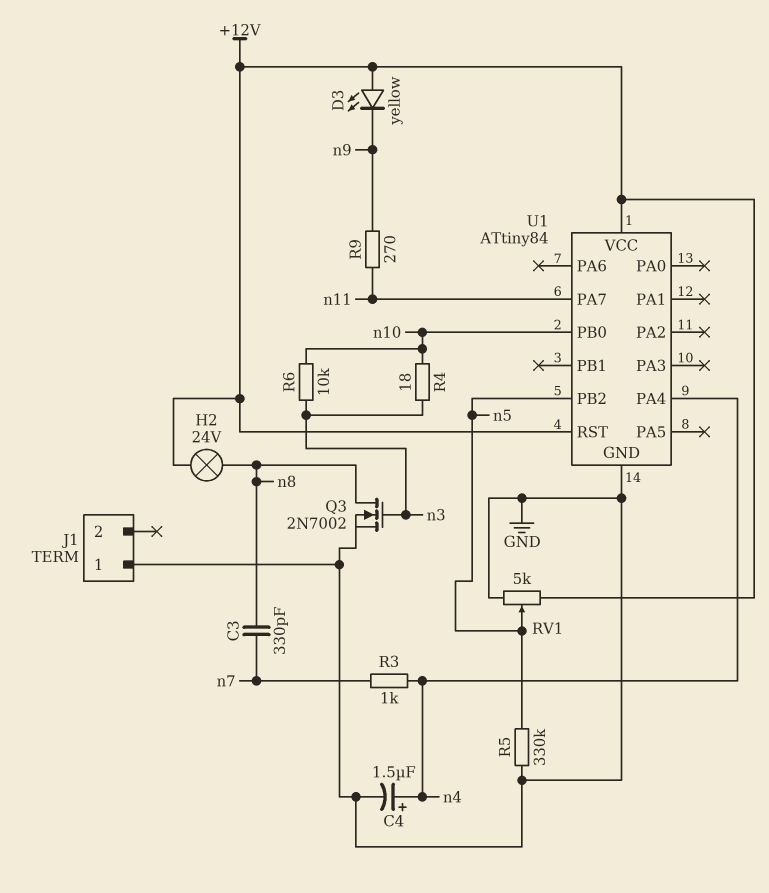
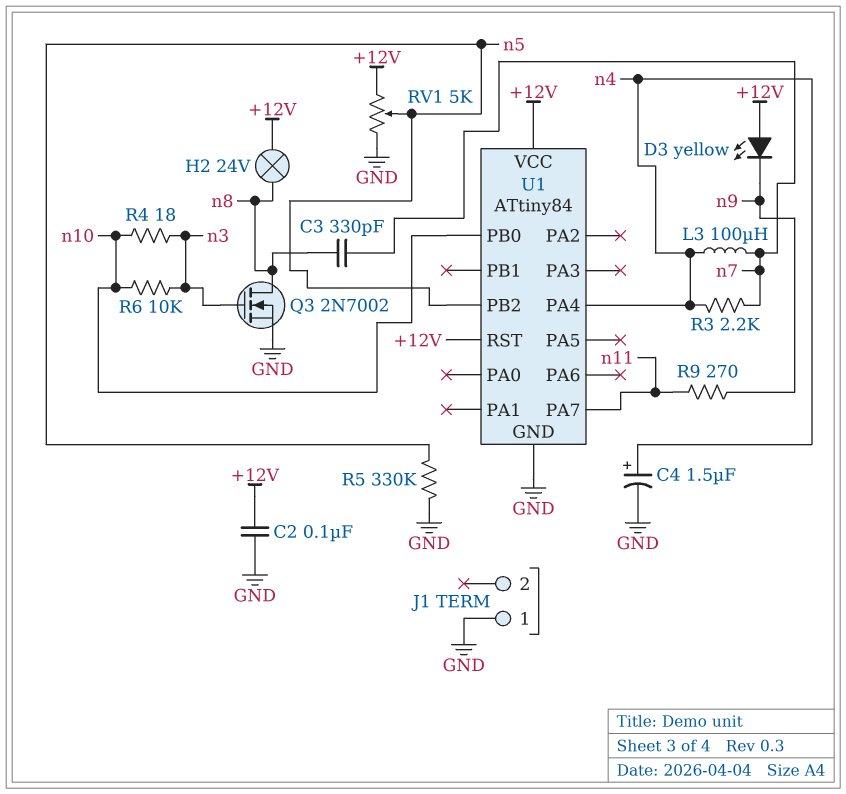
C2: none -> 100nF (+12V, GND)
L3: none -> 100uH (n4, n7)
R3: 1k (n4, n7) -> 2.2k (n4, n7)

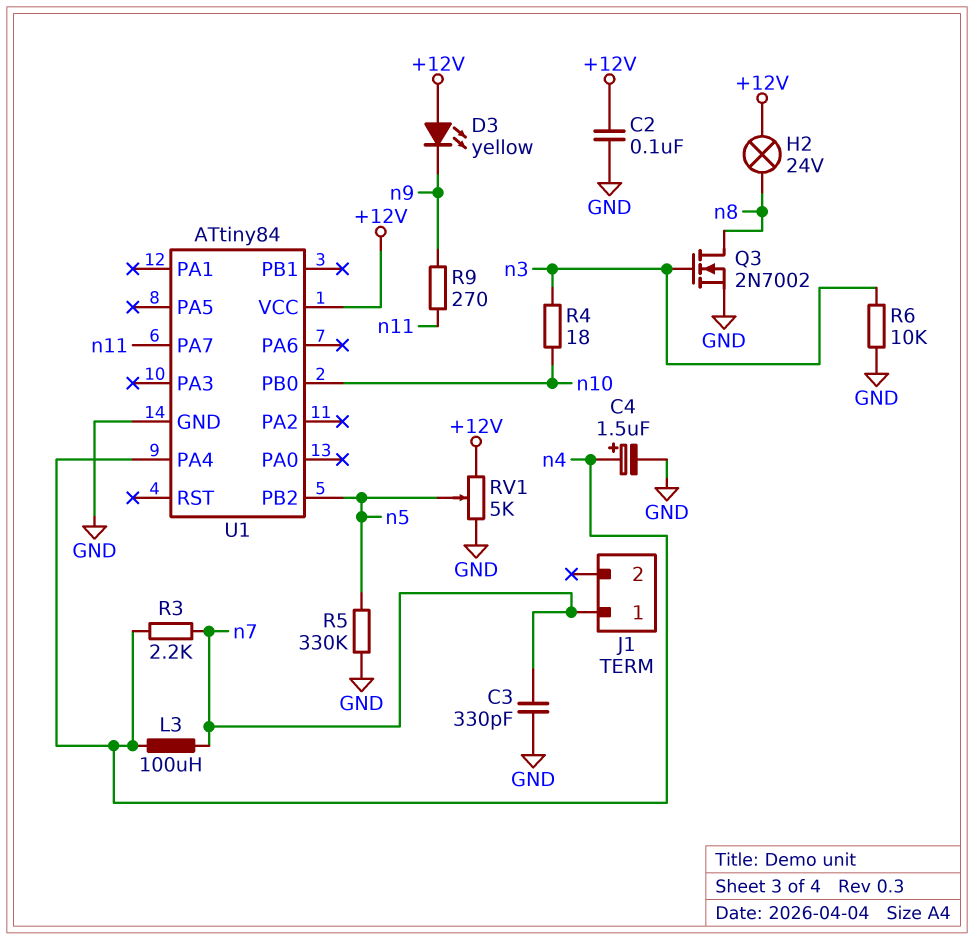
C3: 330pF (n7, n8) -> 330pF (GND, n7)
J1 pin 1: GND -> n7
R6: 10k (n3, n10) -> 10k (GND, n3)
U1 pin RST: +12V -> none

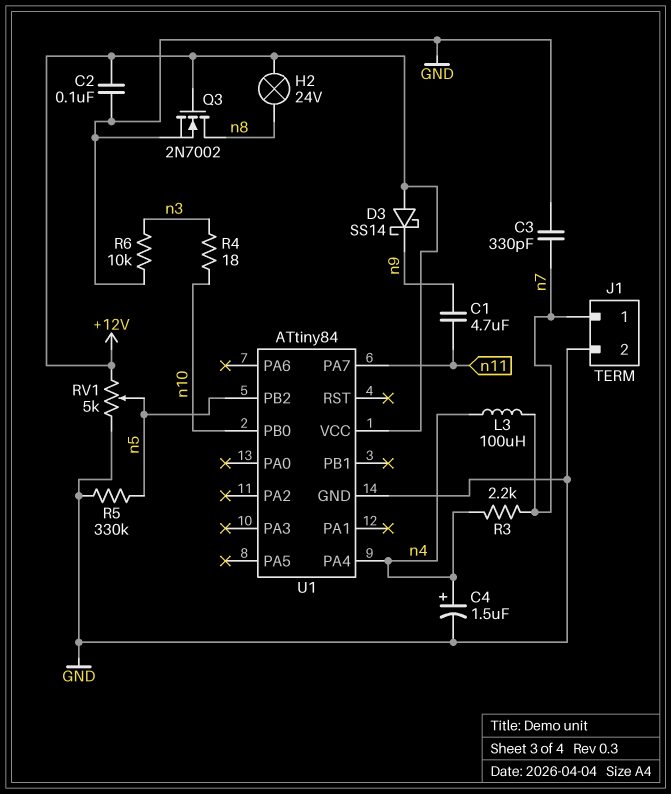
C1: none -> 4.7uF (n9, n11)
D3: LED yellow (A +12V, K n9) -> schottky SS14 (A +12V, K n9)
J1 pin 2: none -> GND
Q3: NMOS 2N7002 (G n3, D n8, S GND) -> NMOS 2N7002 (G +12V, D n8, S GND)
R9: 270 (n9, n11) -> none

